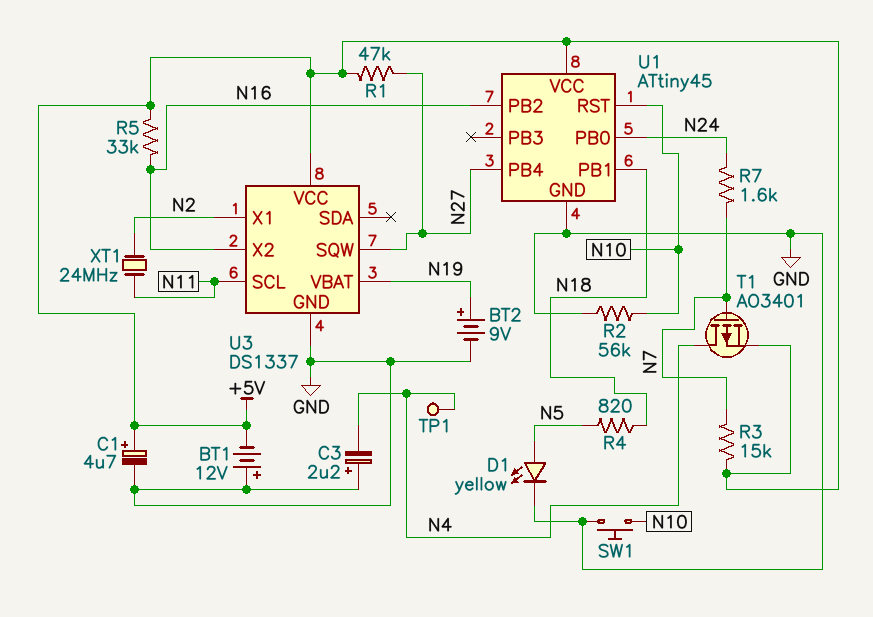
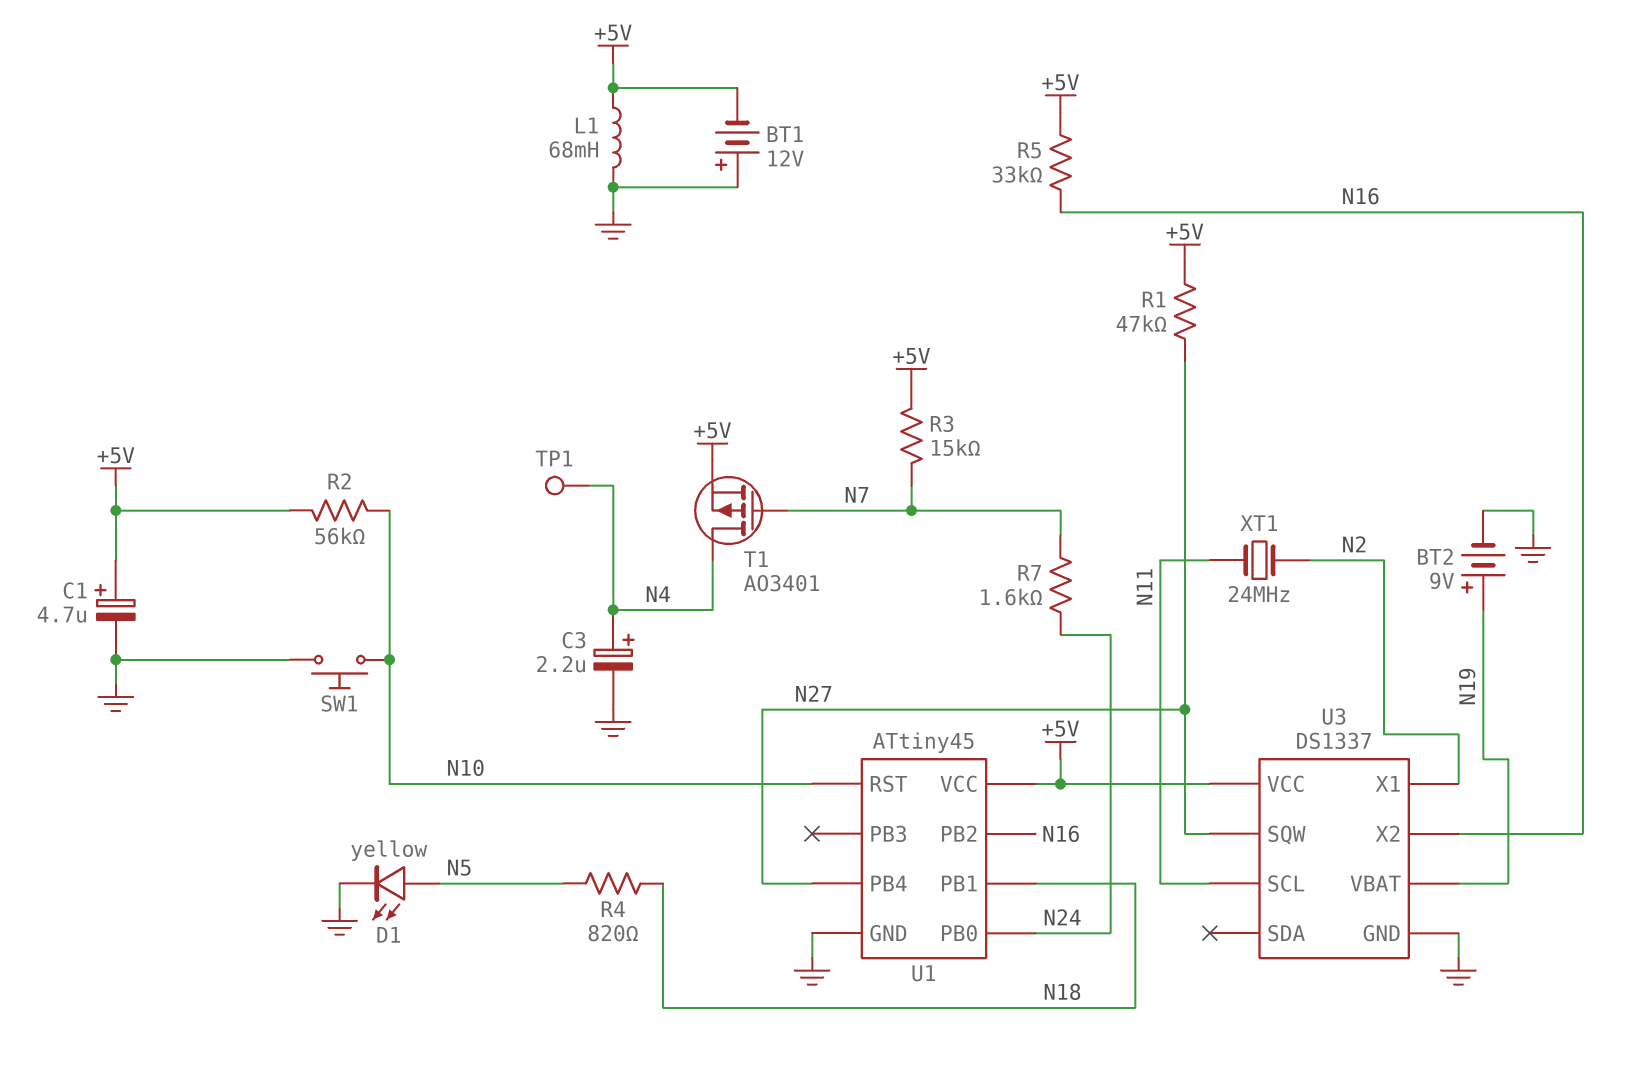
C3: 2.2uF (plus GND, minus N4) -> 2.2uF (plus N4, minus GND)
L1: none -> 68mH (+5V, GND)
R2: 56k (GND, N10) -> 56k (+5V, N10)

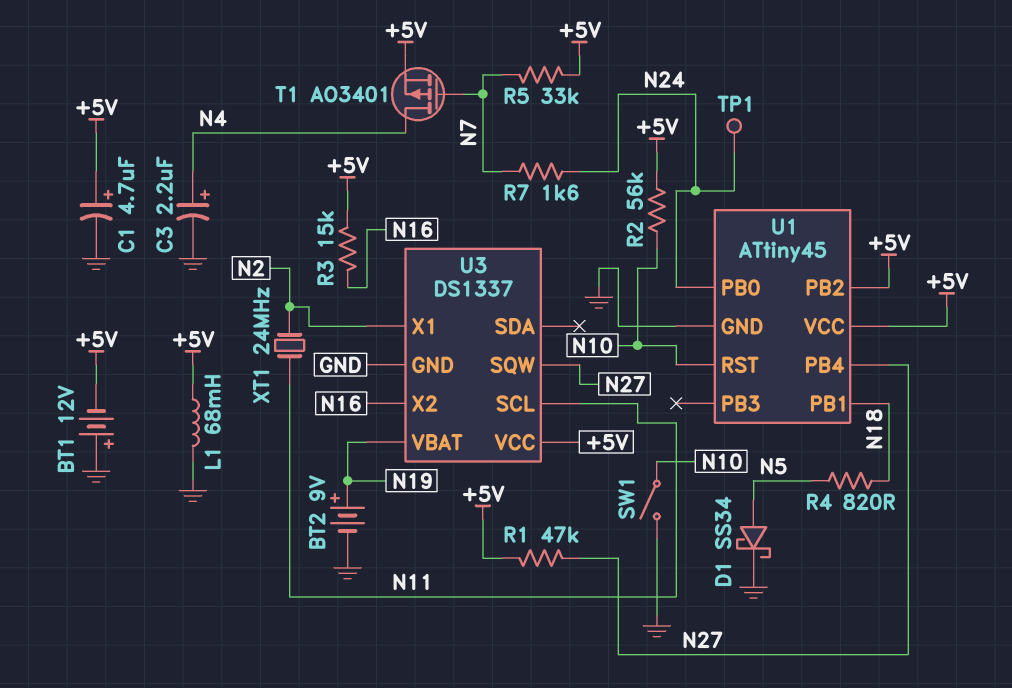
D1: LED yellow (A N5, K GND) -> schottky SS34 (A N5, K GND)
R3: 15k (+5V, N7) -> 15k (+5V, N16)
R5: 33k (+5V, N16) -> 33k (+5V, N7)
SW1: button (GND, N10) -> switch (GND, N10)
TP1: test point (N4) -> test point (N24)
U1 pin PB2: N16 -> +5V

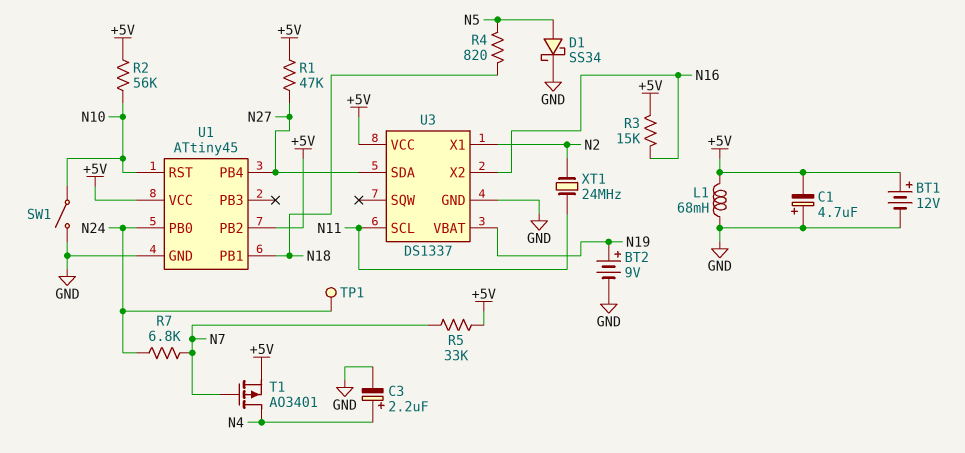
BT1: 12V (plus GND, minus +5V) -> 12V (plus +5V, minus GND)
C1: 4.7uF (plus +5V, minus GND) -> 4.7uF (plus GND, minus +5V)
R7: 1.6k (N7, N24) -> 6.8k (N7, N24)
U3 pin SDA: none -> N27
U3 pin SQW: N27 -> none

